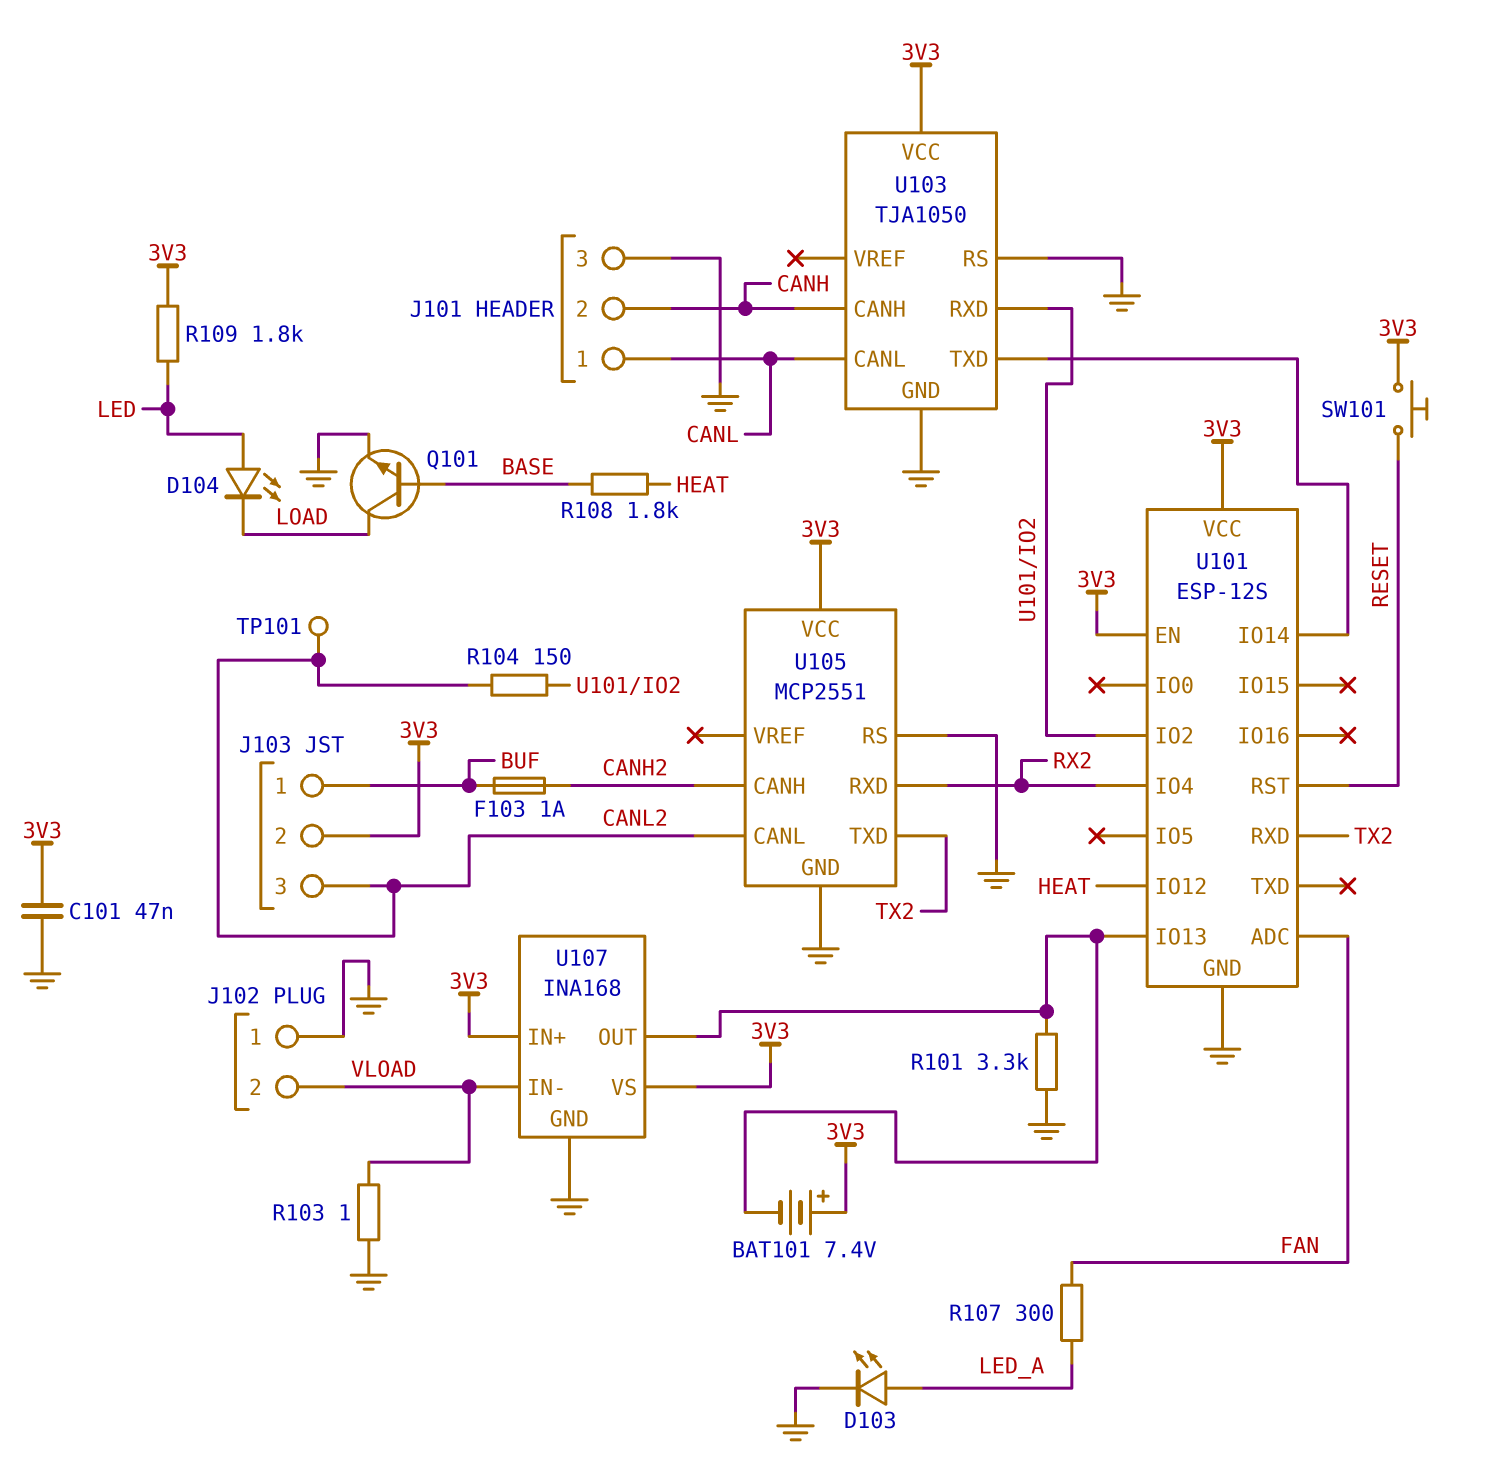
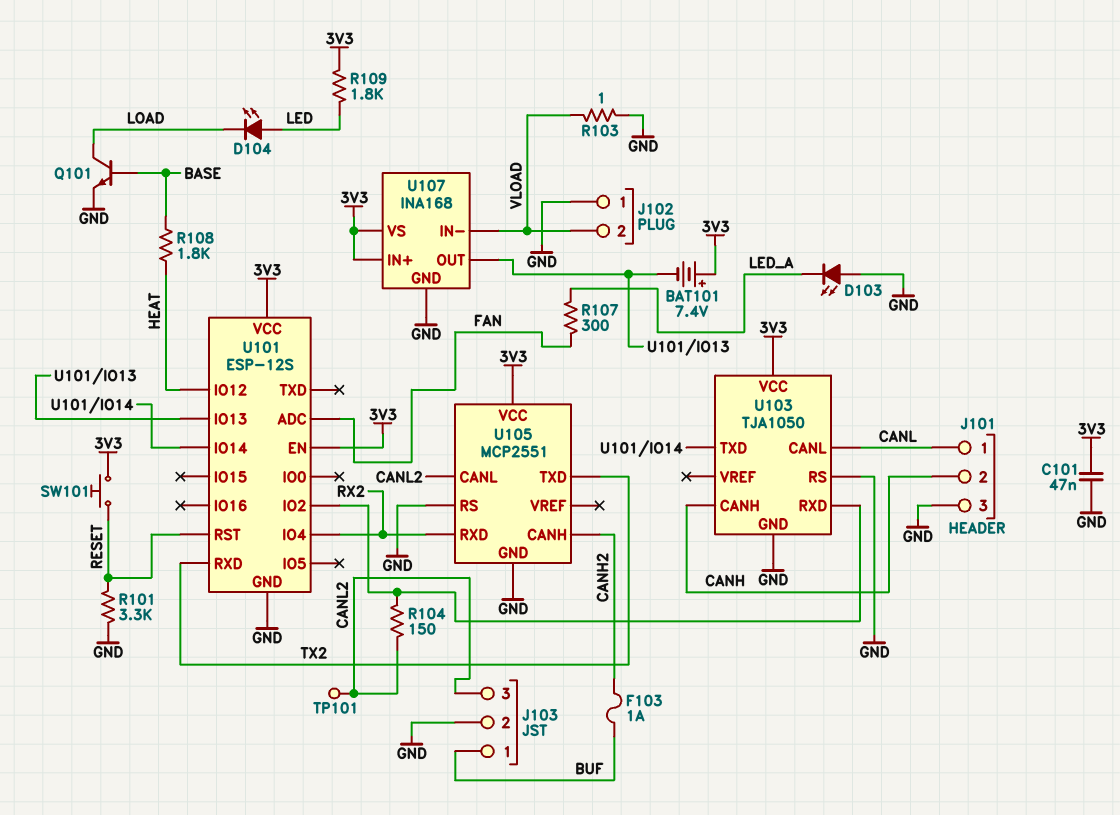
D103: LED (A LED_A, K GND) -> LED (A GND, K LED_A)
J103 pin 2: 3V3 -> GND
R101: 3.3k (GND, U101/IO13) -> 3.3k (GND, RESET)

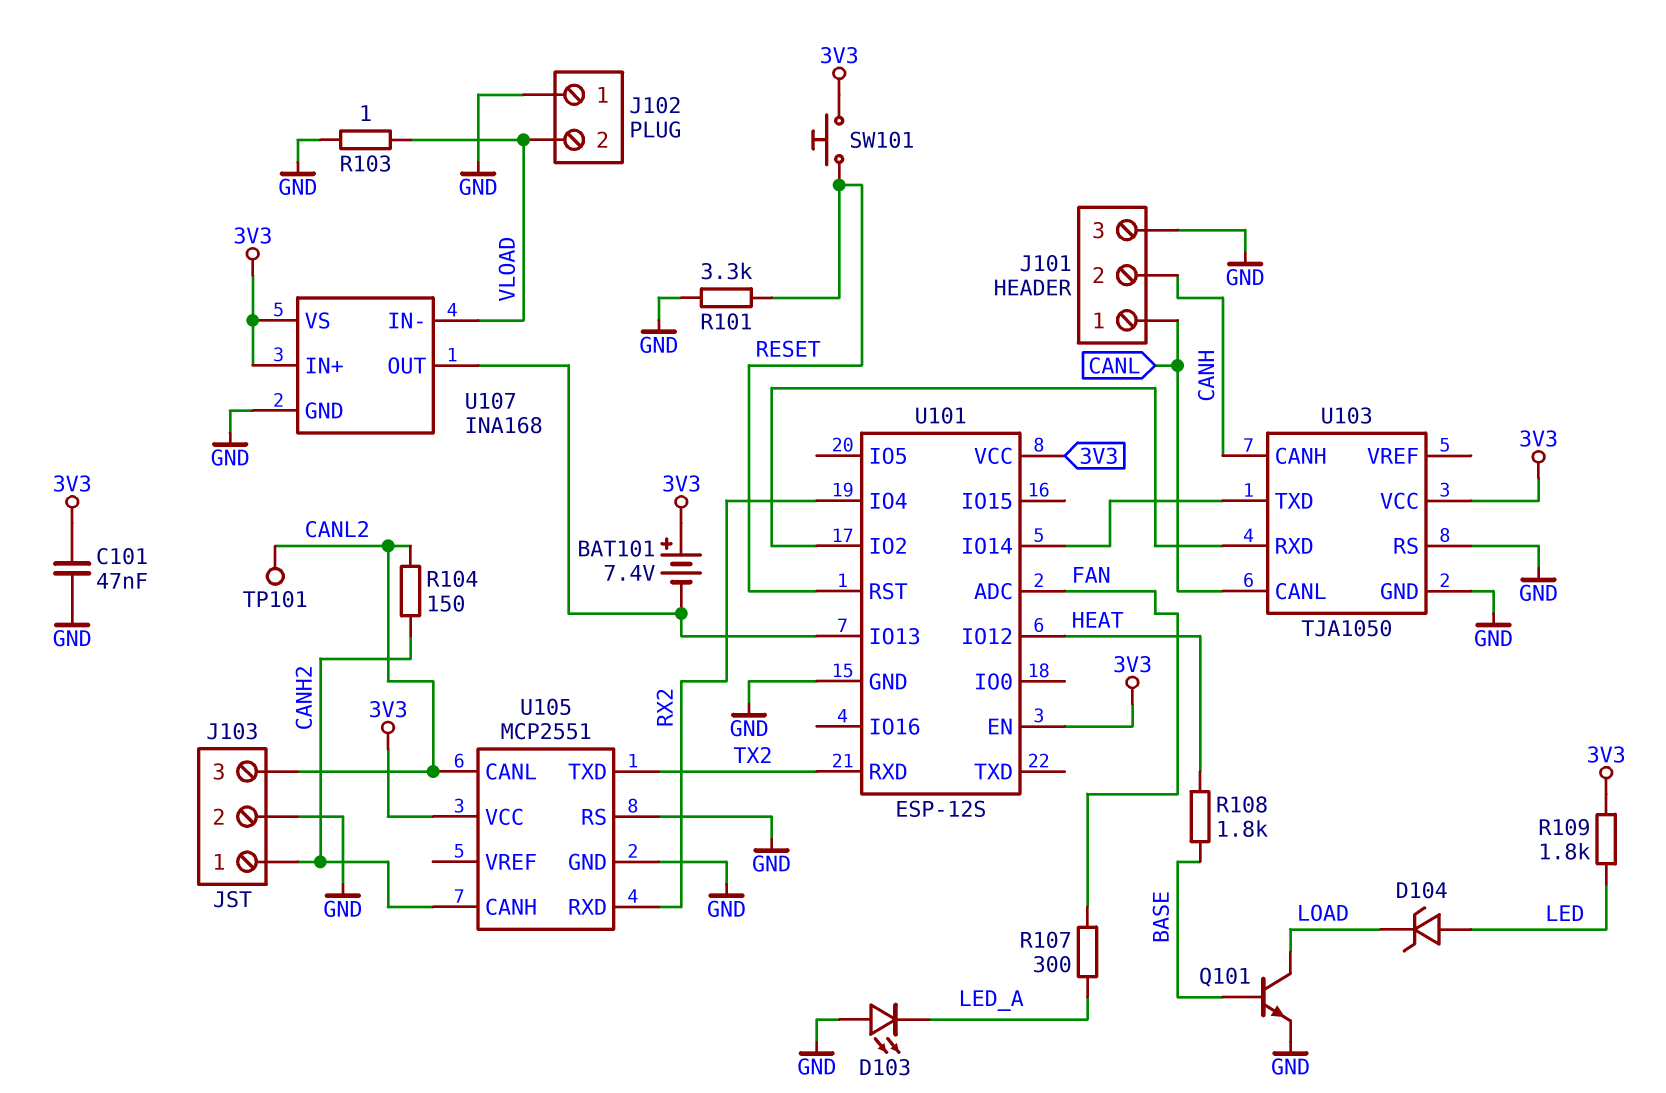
D104: LED (A LED, K LOAD) -> zener (A LED, K LOAD)
F103: 1A (BUF, CANH2) -> none
J103 pin 1: BUF -> CANH2
R104: 150 (CANL2, U101/IO2) -> 150 (CANH2, CANL2)

